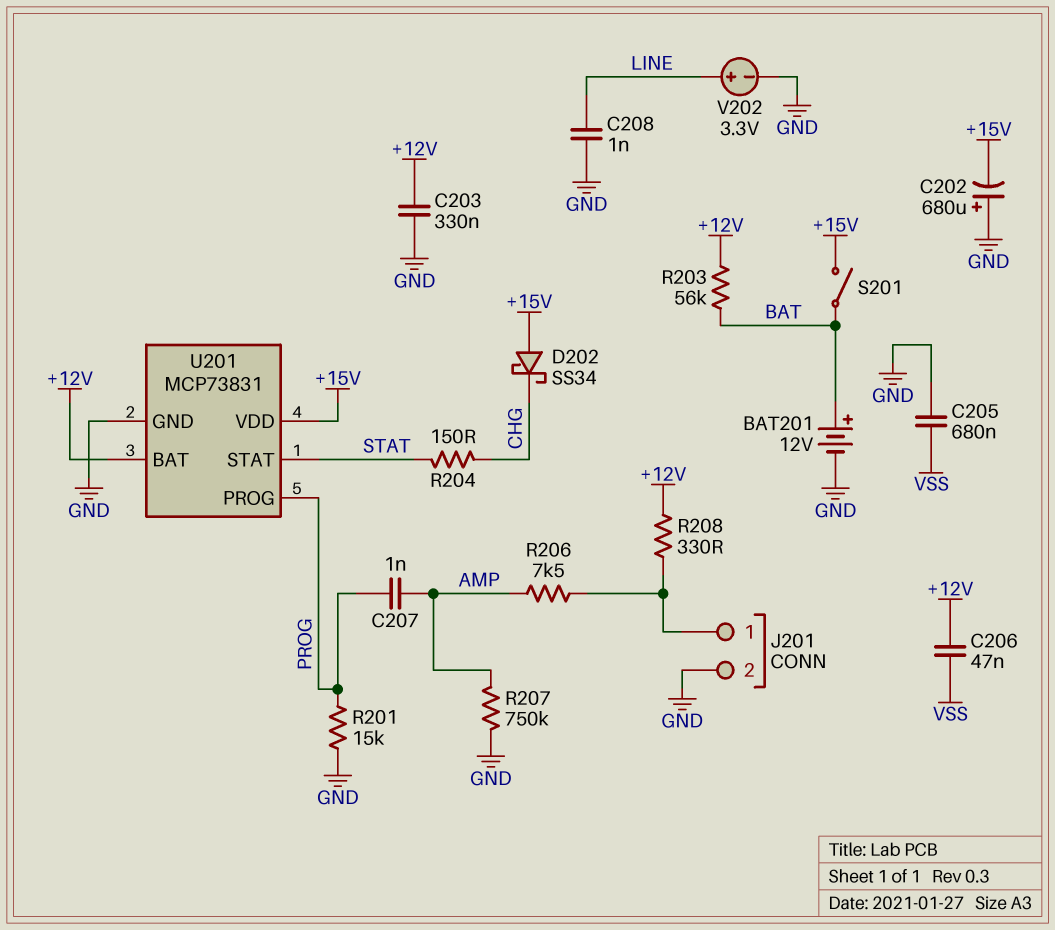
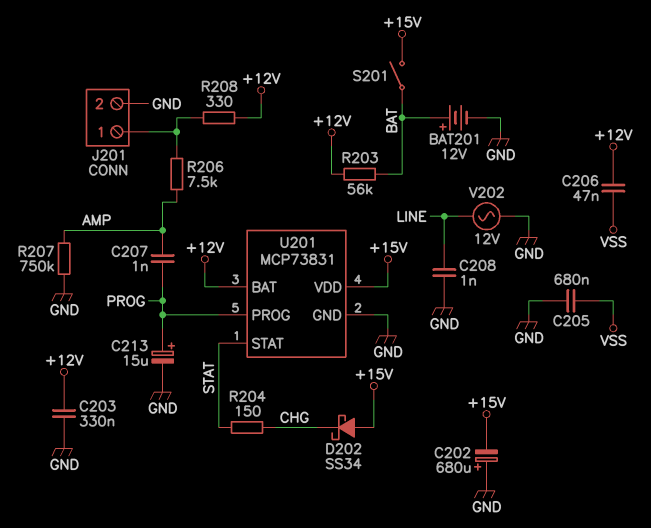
C213: none -> 15uF (plus PROG, minus GND)
R201: 15k (GND, PROG) -> none
V202: 3.3V (plus LINE, minus GND) -> AC 12V (GND, LINE)

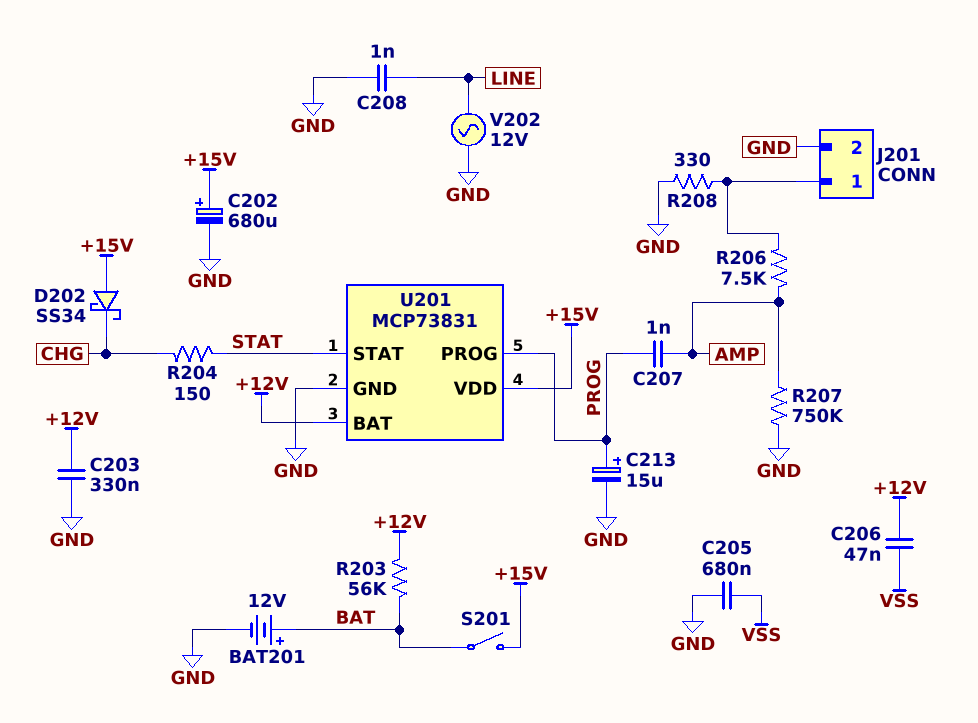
C202: 680uF (plus GND, minus +15V) -> 680uF (plus +15V, minus GND)
R208: 330 (+12V, J201/1) -> 330 (GND, J201/1)

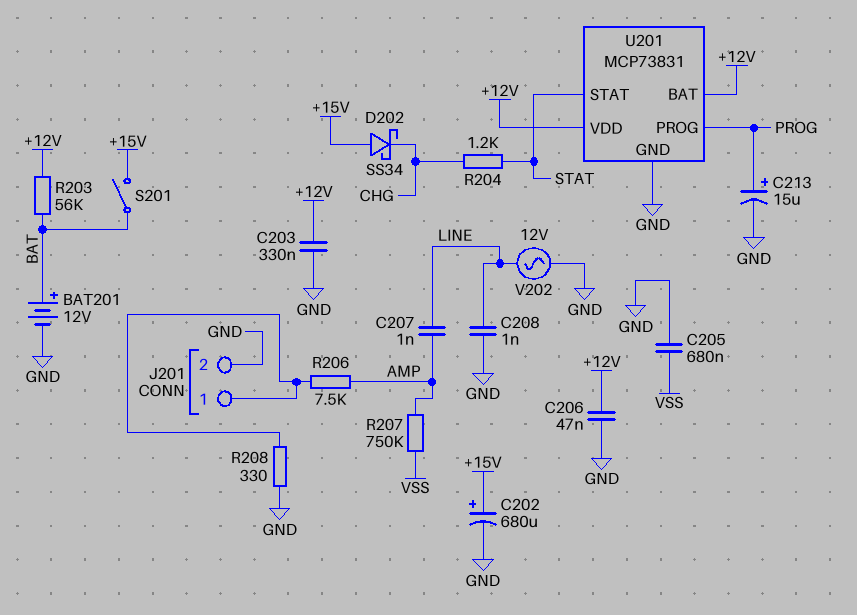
C206: 47nF (+12V, VSS) -> 47nF (+12V, GND)
C207: 1nF (AMP, PROG) -> 1nF (AMP, LINE)
R204: 150 (CHG, STAT) -> 1.2k (CHG, STAT)
R207: 750k (AMP, GND) -> 750k (AMP, VSS)
U201 pin VDD: +15V -> +12V

